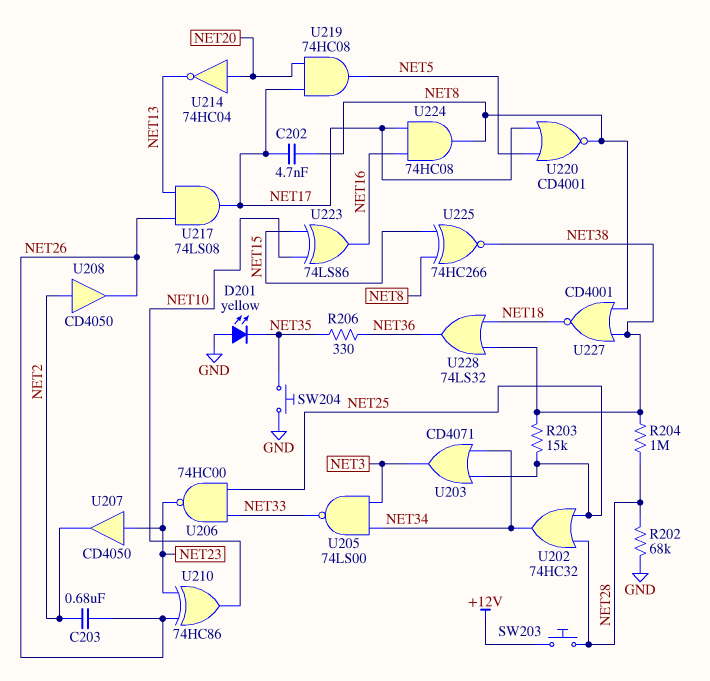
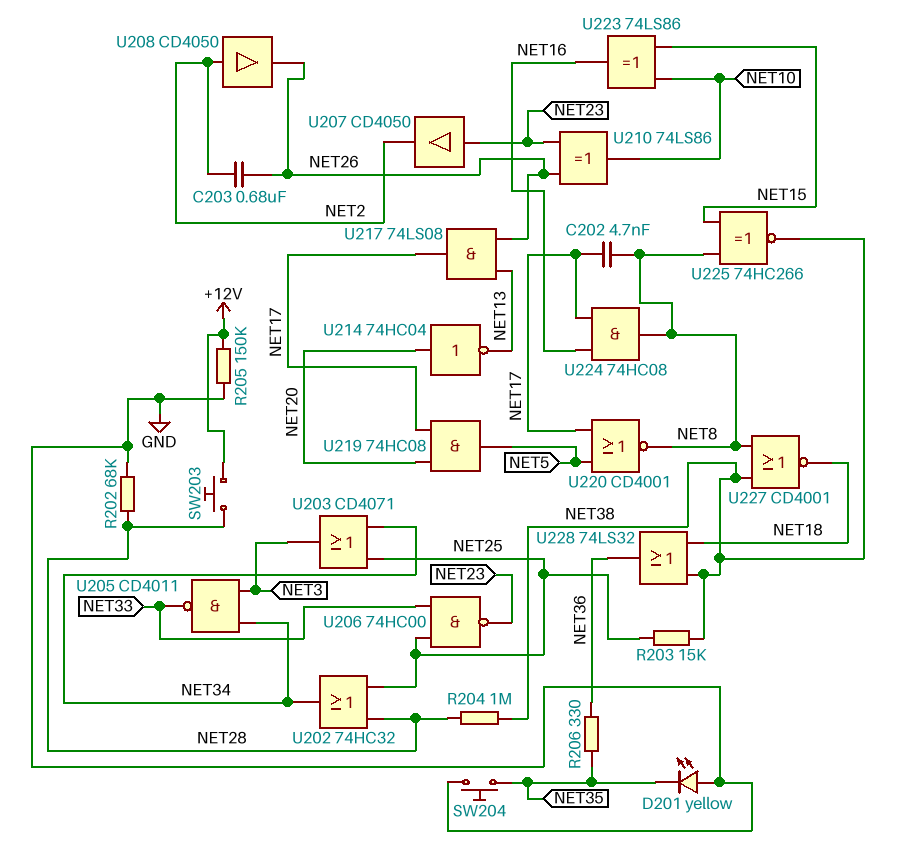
R205: none -> 150k (+12V, GND)
U205: NAND 74LS00 (in NET3, in NET34, out NET33) -> NAND CD4011 (in NET3, in NET34, out NET33)
U210: XOR 74HC86 (in NET23, in NET26, out NET10) -> XOR 74LS86 (in NET23, in NET26, out NET10)

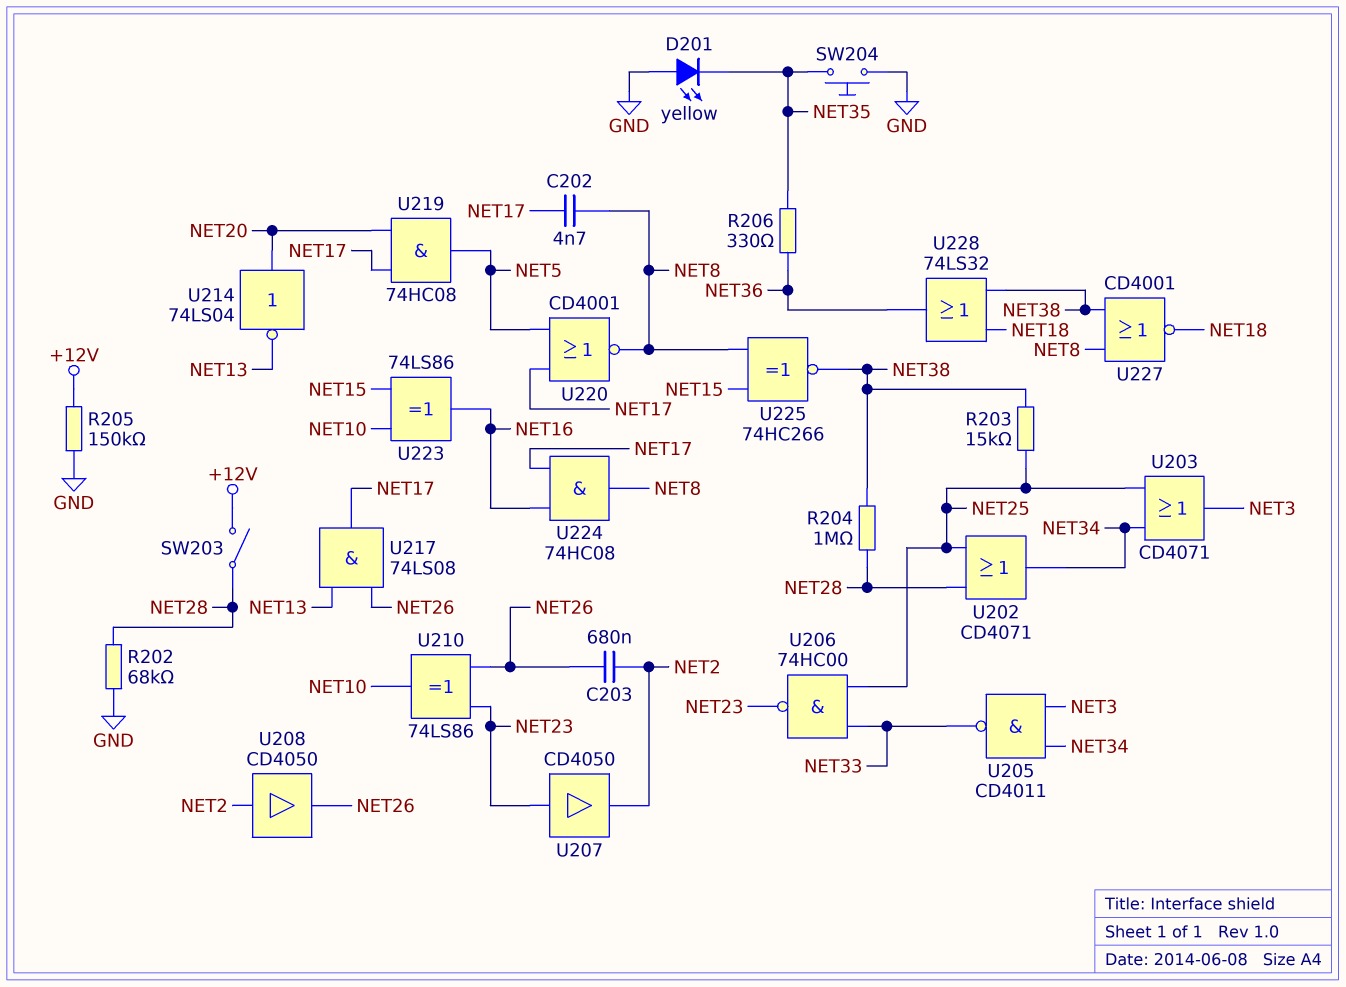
SW203: button (+12V, NET28) -> switch (+12V, NET28)
U202: OR 74HC32 (in NET25, in NET28, out NET34) -> OR CD4071 (in NET25, in NET28, out NET34)
U214: NOT 74HC04 (in NET20, out NET13) -> NOT 74LS04 (in NET20, out NET13)

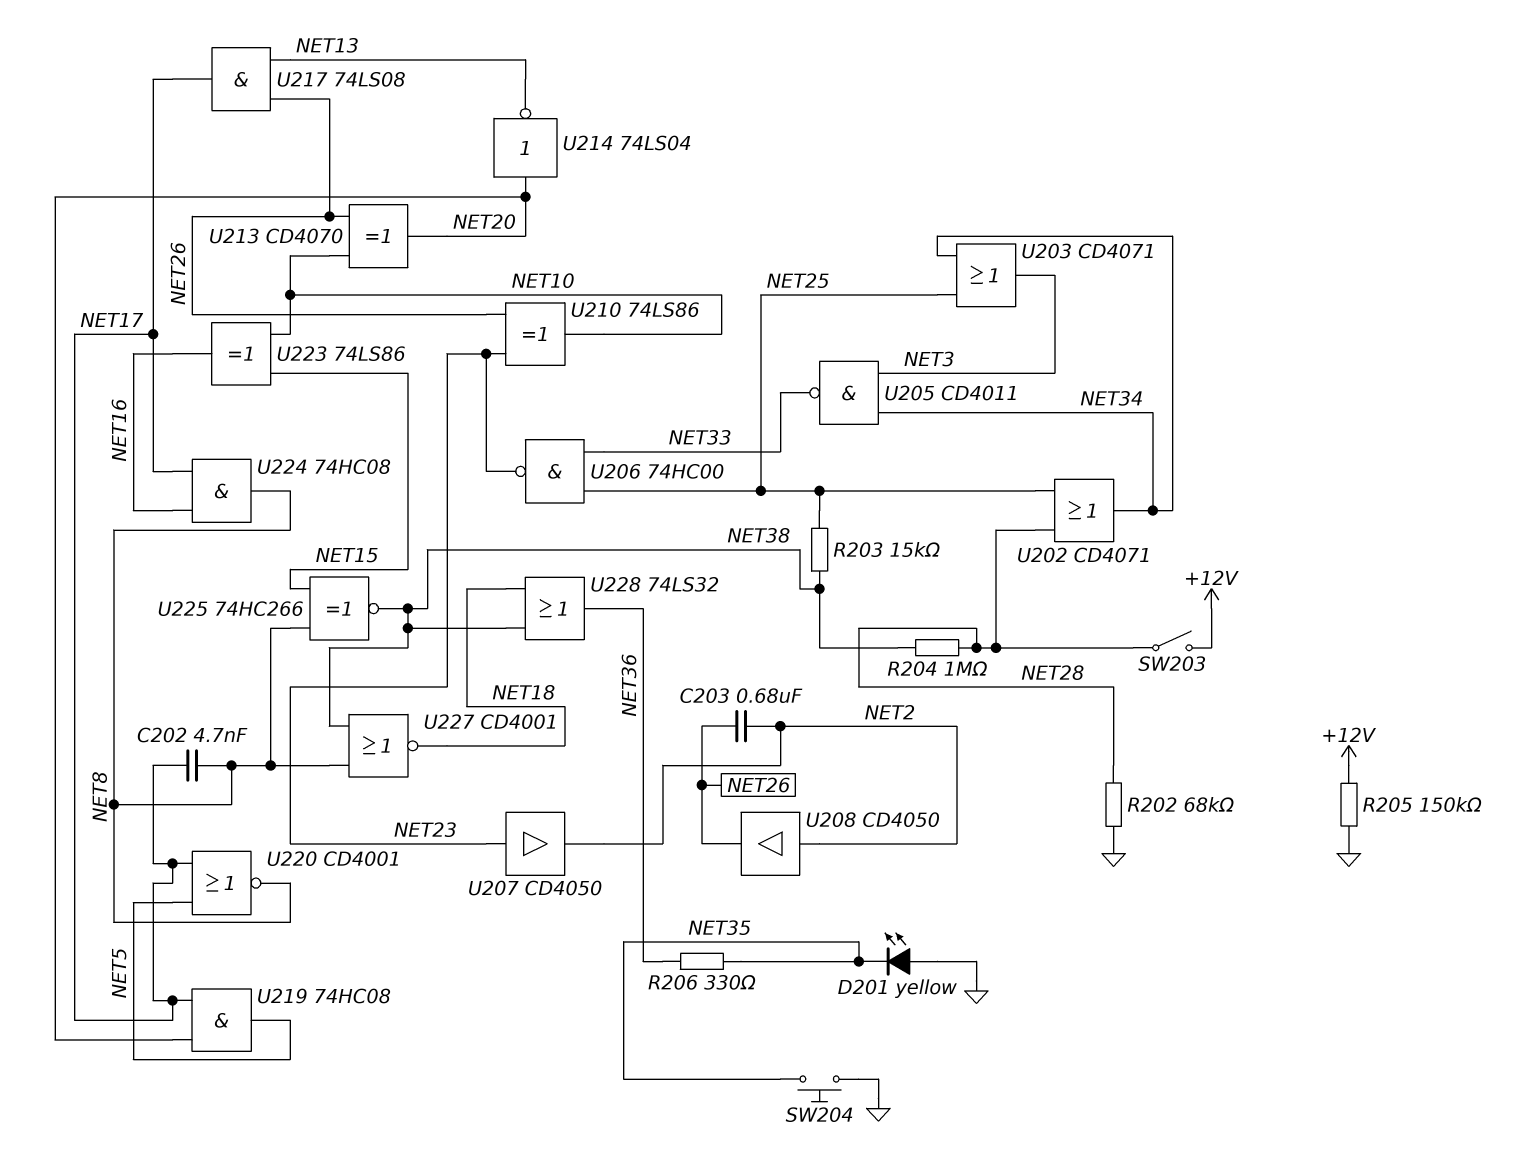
U213: none -> XOR CD4070 (in NET10, in NET26, out NET20)

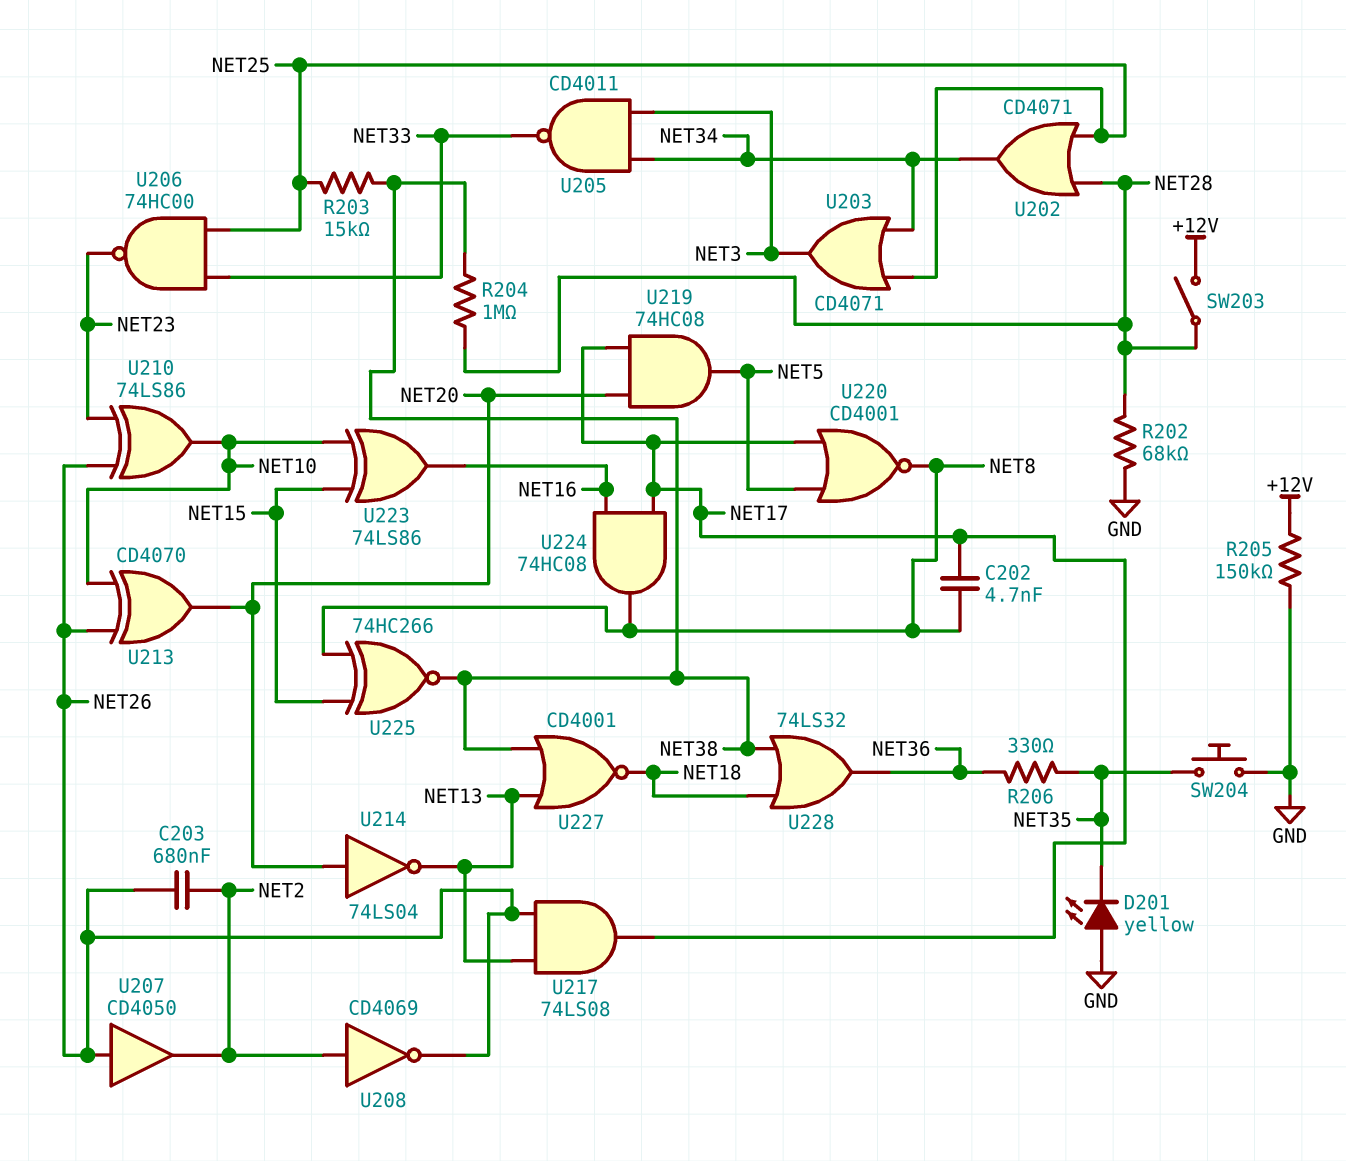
U207: buffer CD4050 (in NET23, out NET2) -> buffer CD4050 (in NET26, out NET2)
U208: buffer CD4050 (in NET2, out NET26) -> NOT CD4069 (in NET2, out NET26)
U227: NOR CD4001 (in NET8, in NET38, out NET18) -> NOR CD4001 (in NET13, in NET38, out NET18)

